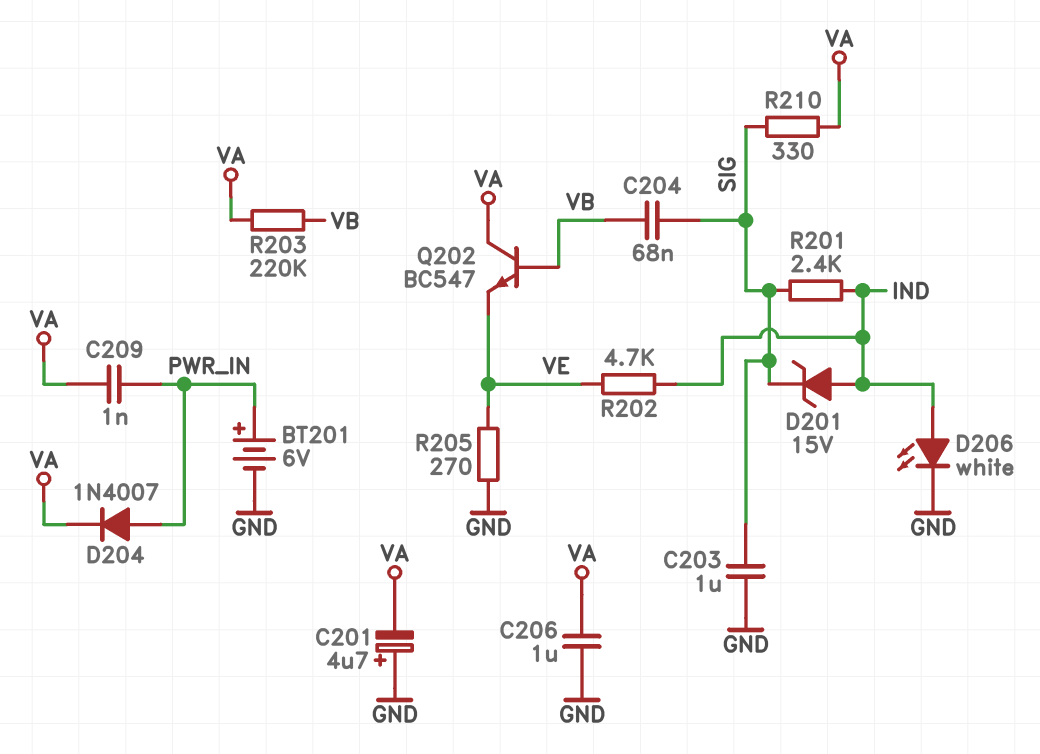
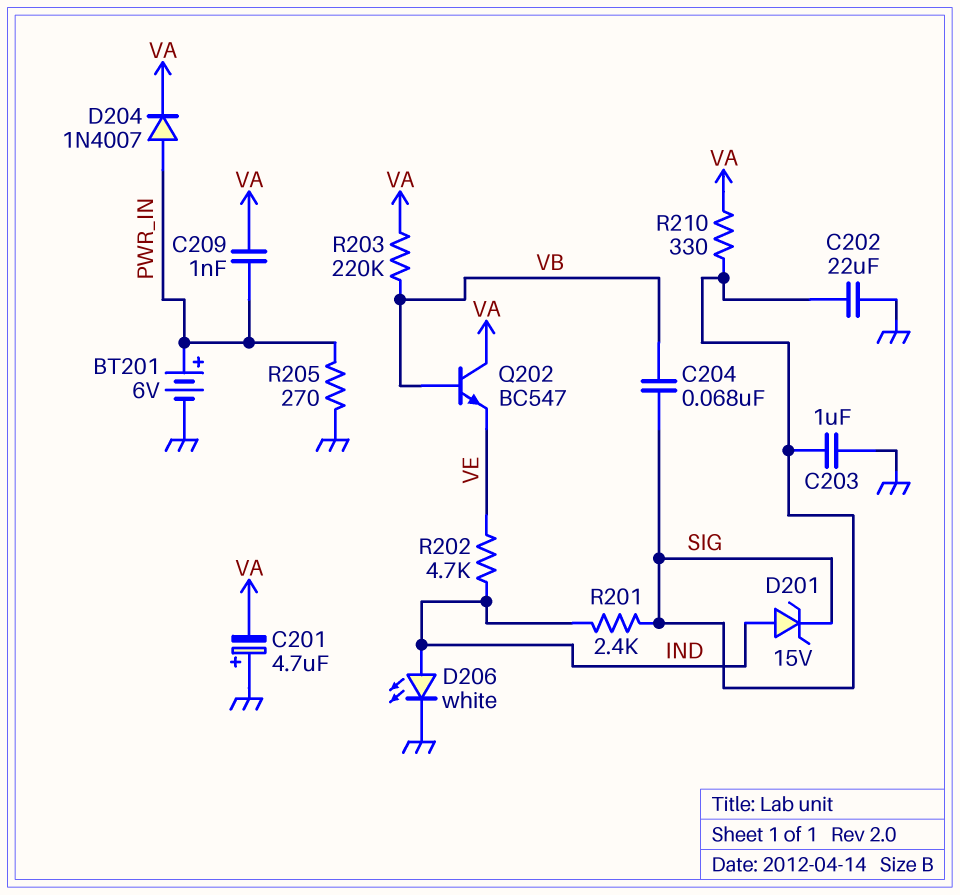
C202: none -> 22uF (GND, SIG)
C206: 1uF (GND, VA) -> none
R205: 270 (GND, VE) -> 270 (GND, PWR_IN)

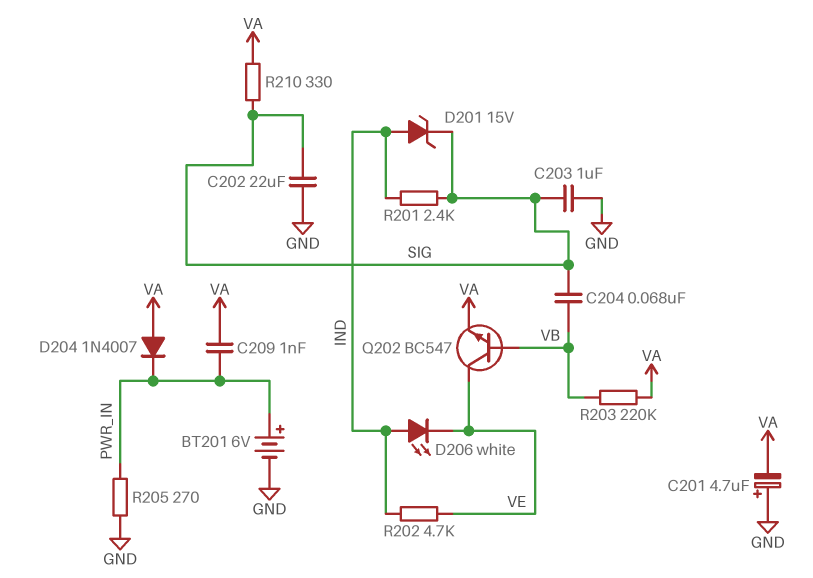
D204: diode 1N4007 (A PWR_IN, K VA) -> diode 1N4007 (A VA, K PWR_IN)
D206: LED white (A IND, K GND) -> LED white (A IND, K VE)
Q202: NPN BC547 (B VB, C VA, E VE) -> NPN BC547 (B VB, C VE, E VA)

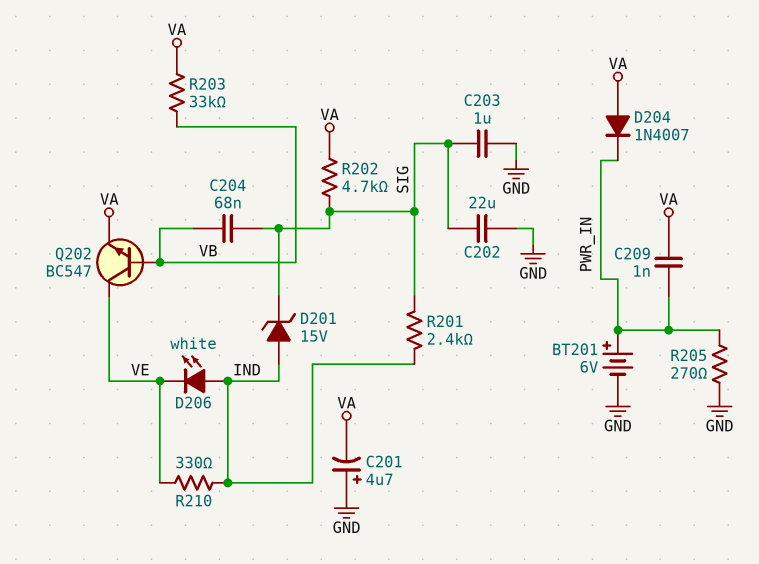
R202: 4.7k (IND, VE) -> 4.7k (SIG, VA)
R203: 220k (VA, VB) -> 33k (VA, VB)
R210: 330 (SIG, VA) -> 330 (IND, VE)

